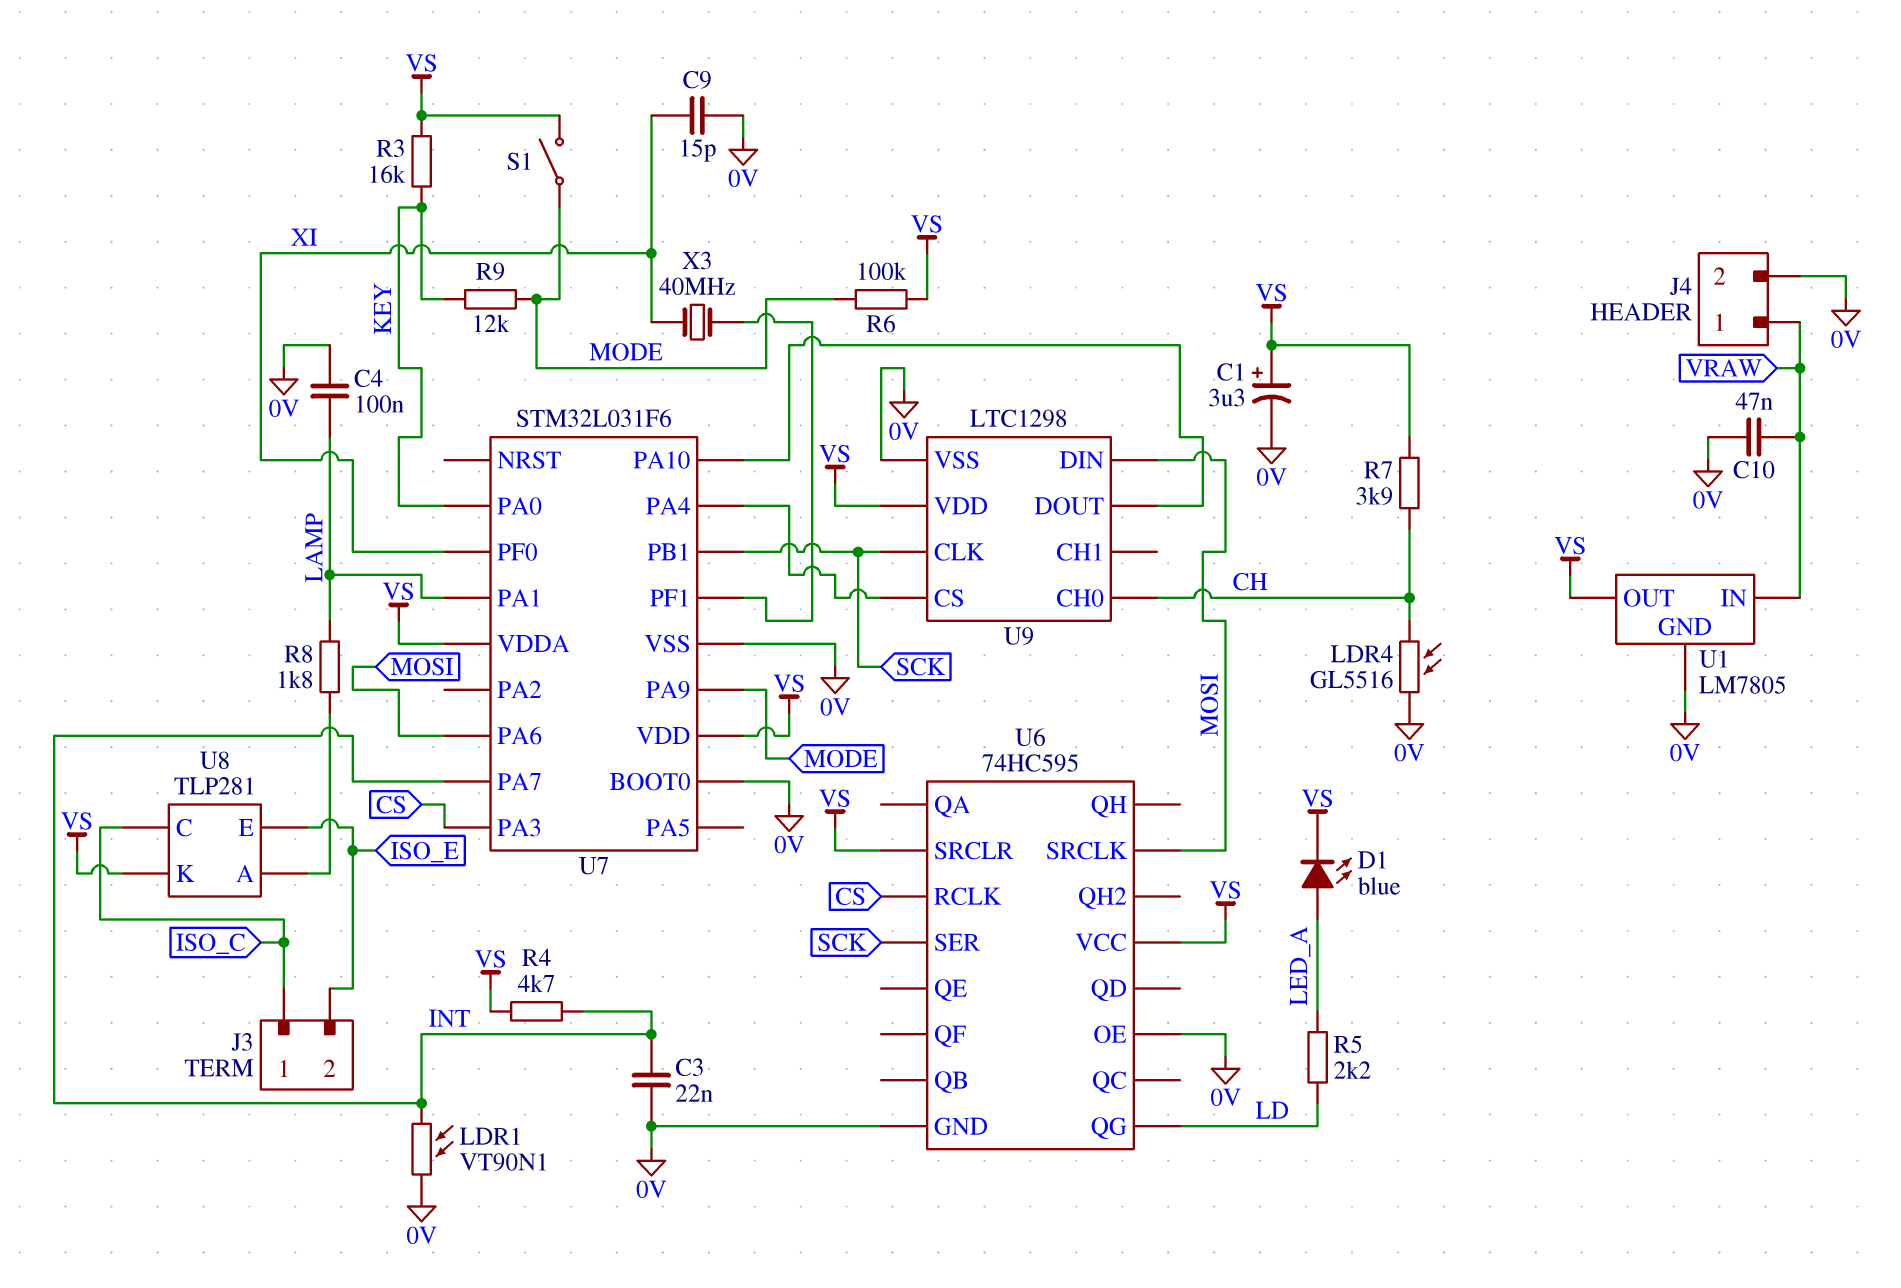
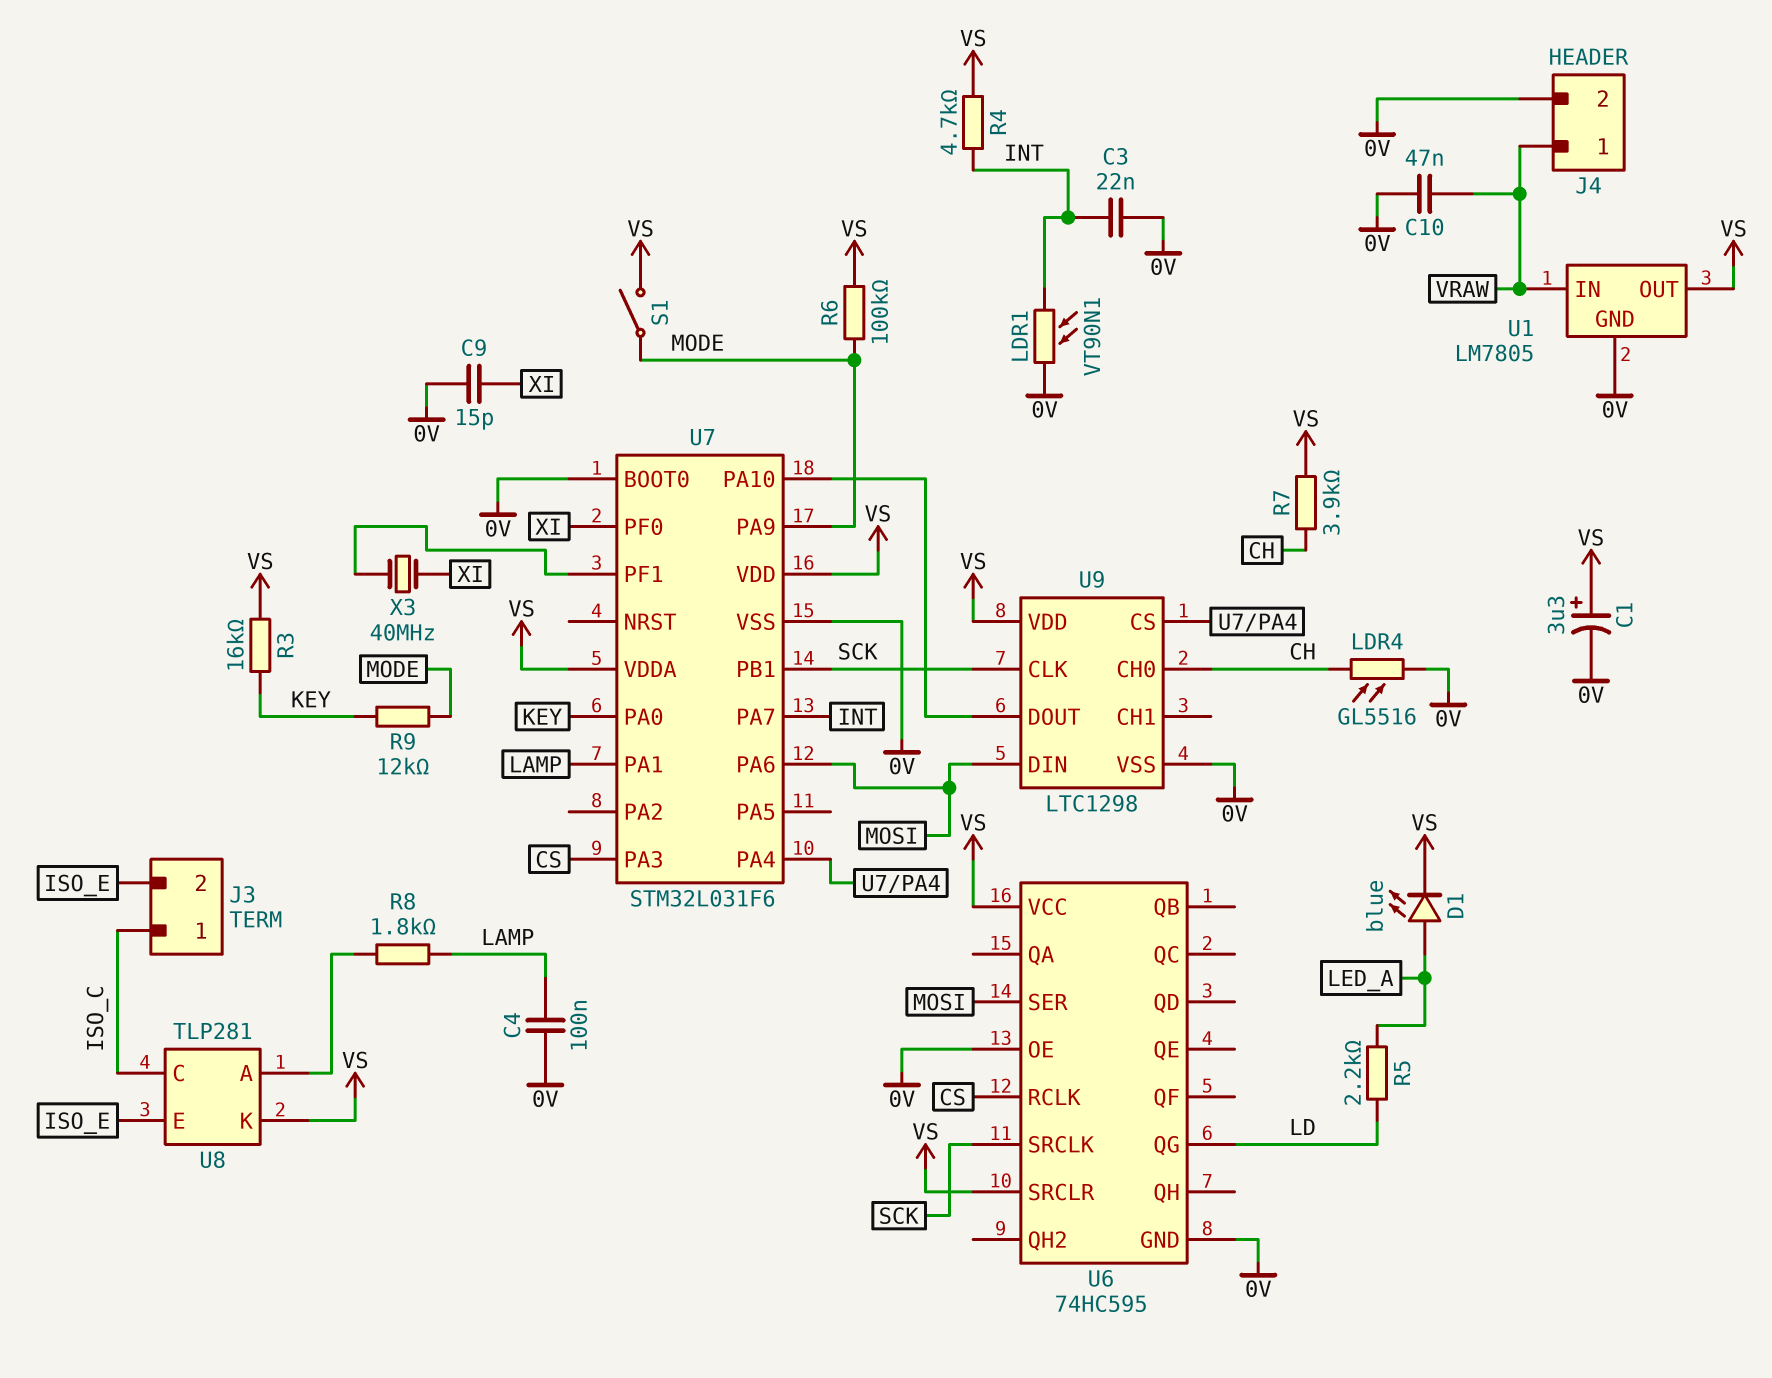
U6 pin SER: SCK -> MOSI
U6 pin SRCLK: MOSI -> SCK

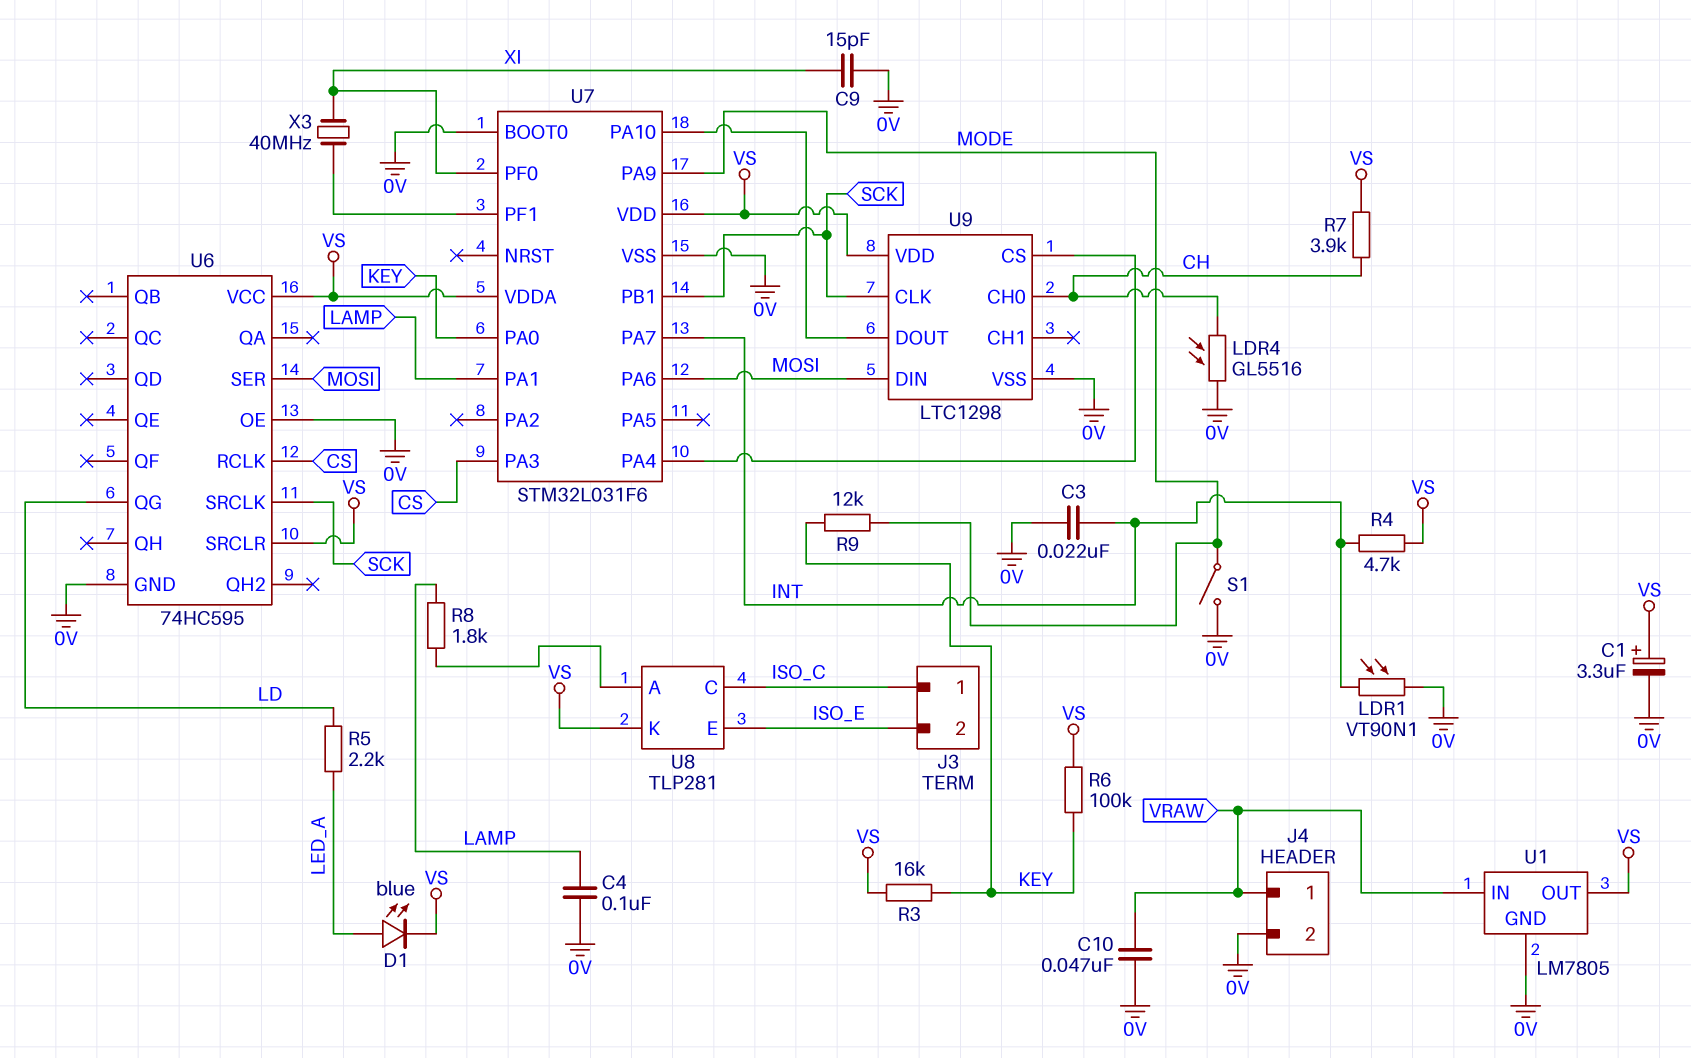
R6: 100k (MODE, VS) -> 100k (KEY, VS)
S1: switch (MODE, VS) -> switch (0V, MODE)

